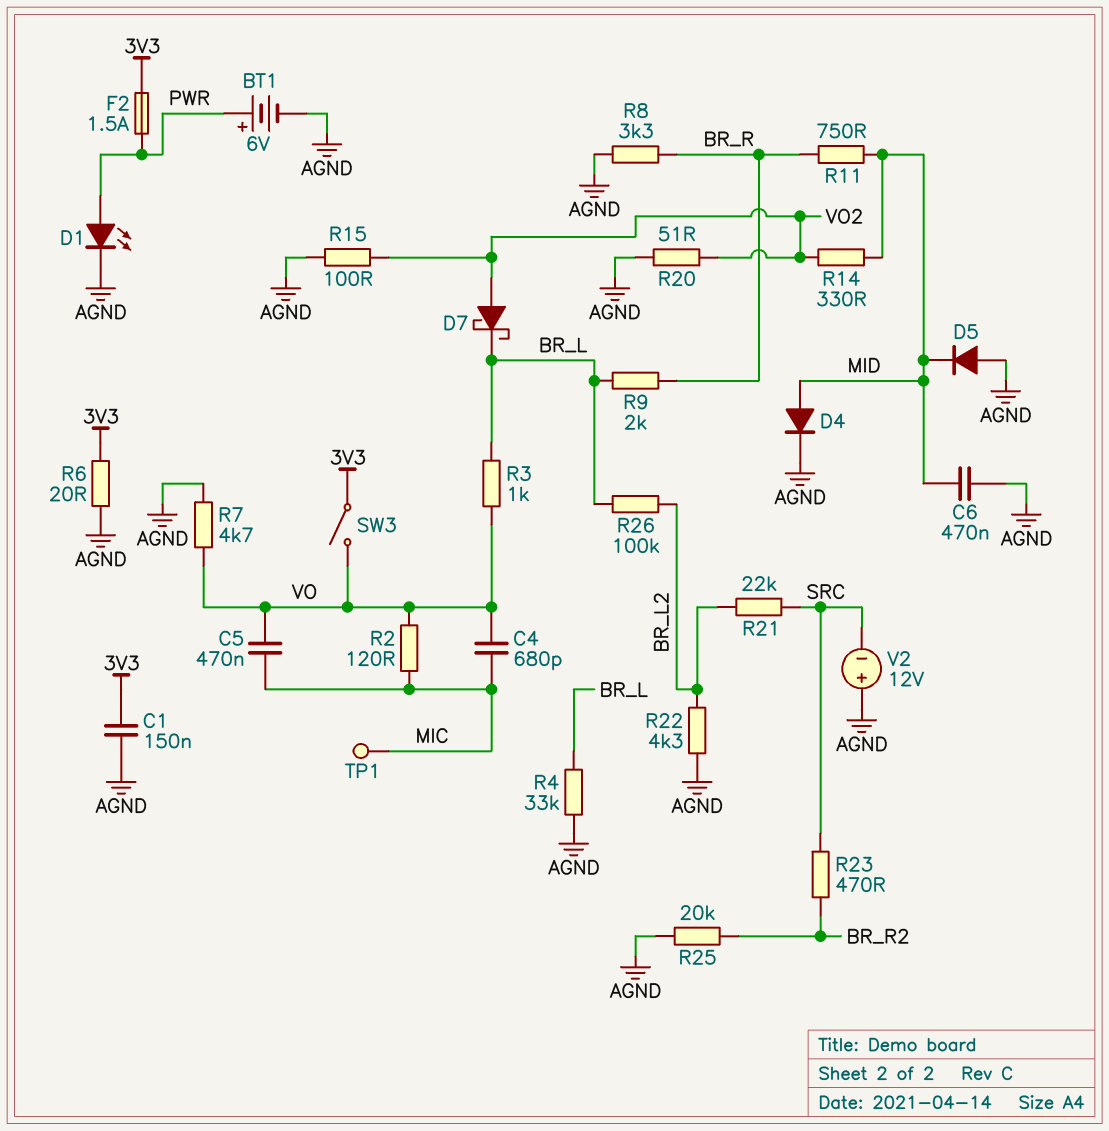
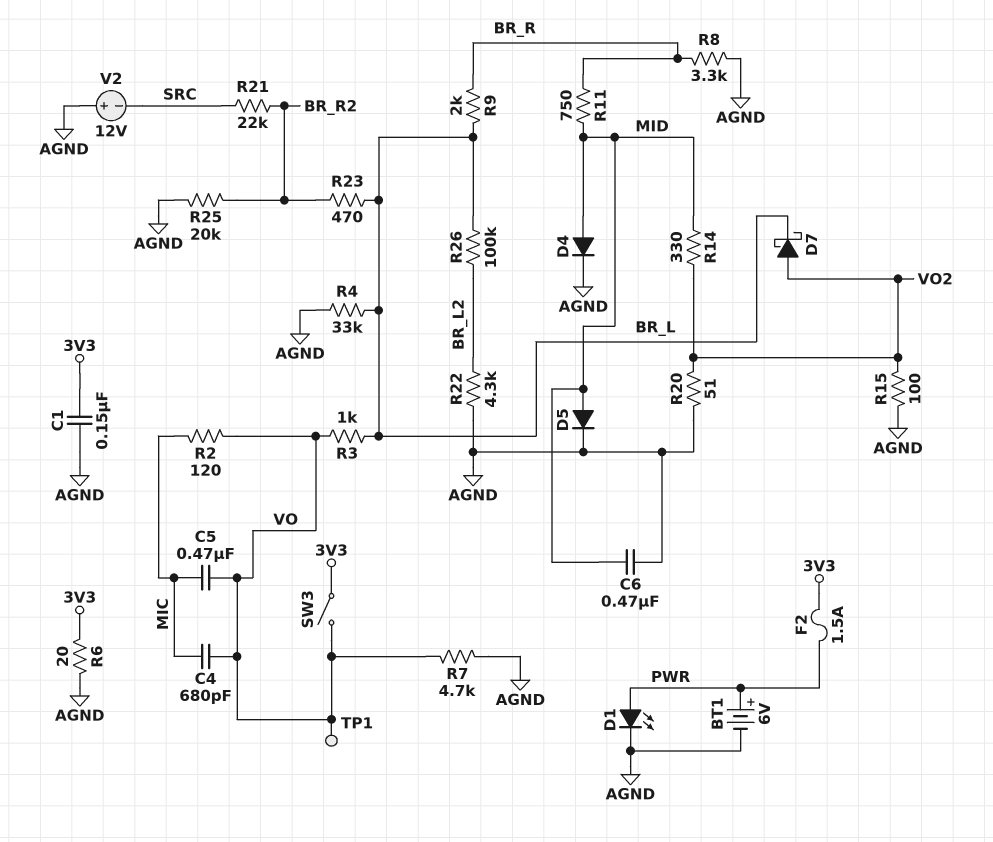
D5: diode (A AGND, K MID) -> diode (A MID, K AGND)
R21: 22k (BR_L2, SRC) -> 22k (BR_R2, SRC)
R23: 470 (BR_R2, SRC) -> 470 (BR_L, BR_R2)
TP1: test point (MIC) -> test point (VO)

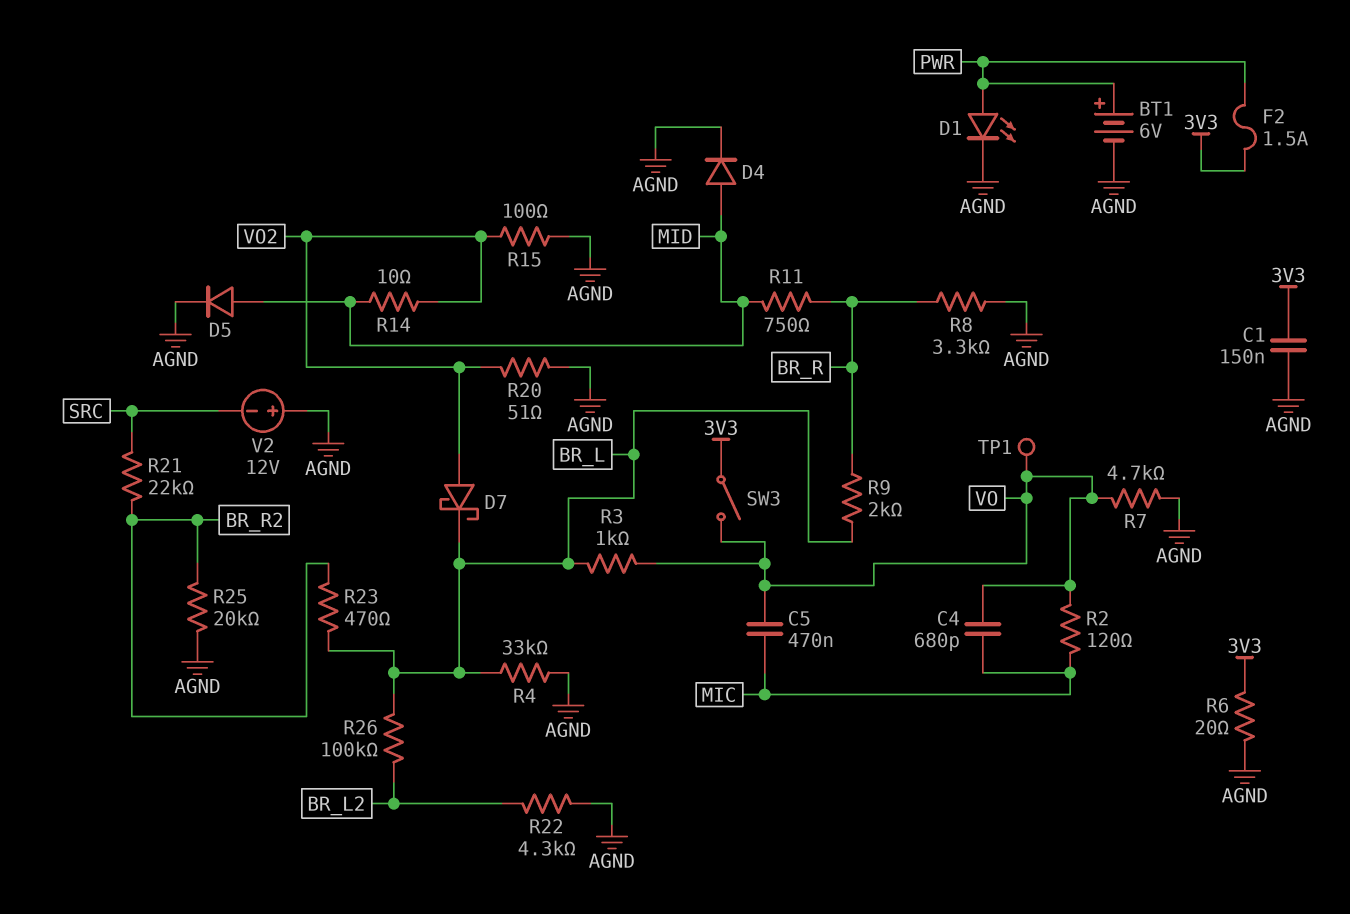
C6: 470nF (AGND, MID) -> none
R14: 330 (MID, VO2) -> 10 (MID, VO2)

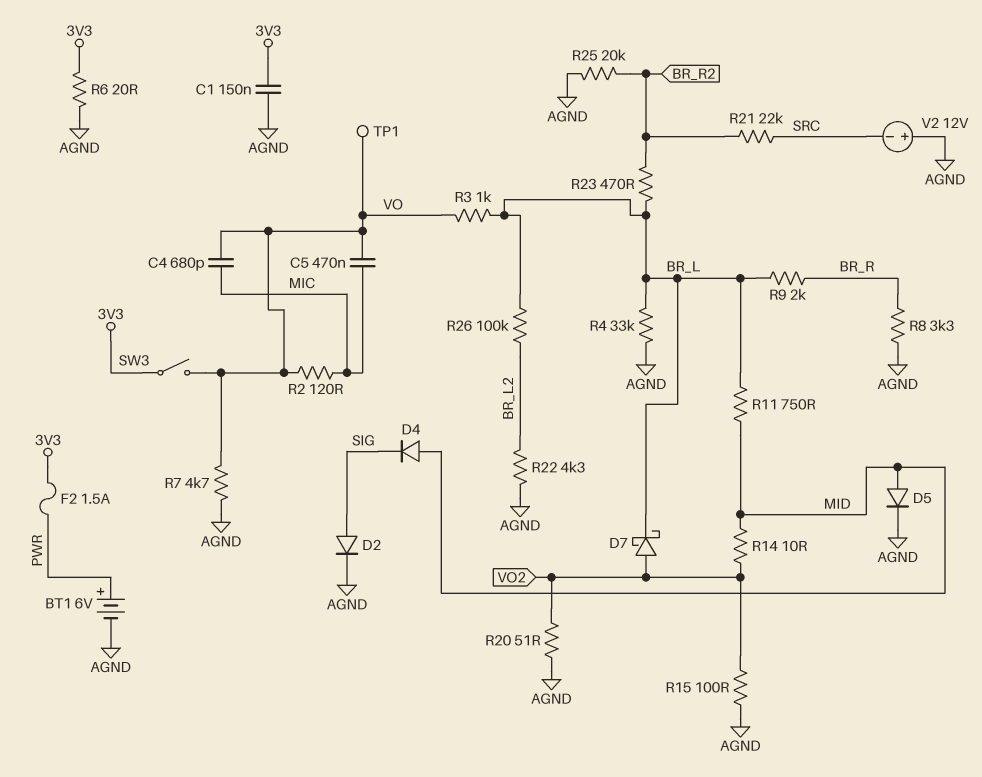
D1: LED (A PWR, K AGND) -> none
D2: none -> diode (A SIG, K AGND)
D4: diode (A MID, K AGND) -> diode (A MID, K SIG)
R11: 750 (BR_R, MID) -> 750 (BR_L, MID)

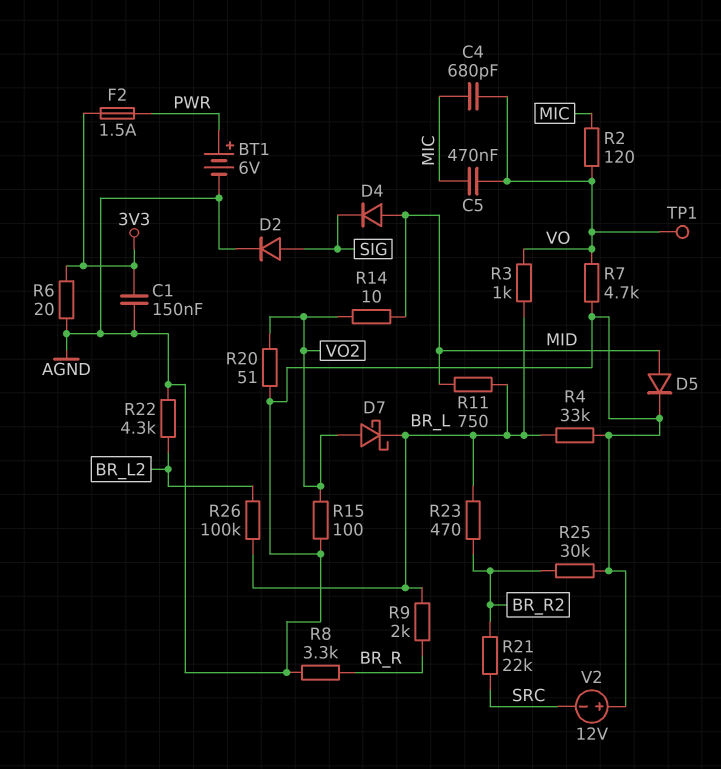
R25: 20k (AGND, BR_R2) -> 30k (AGND, BR_R2)
SW3: switch (3V3, VO) -> none

